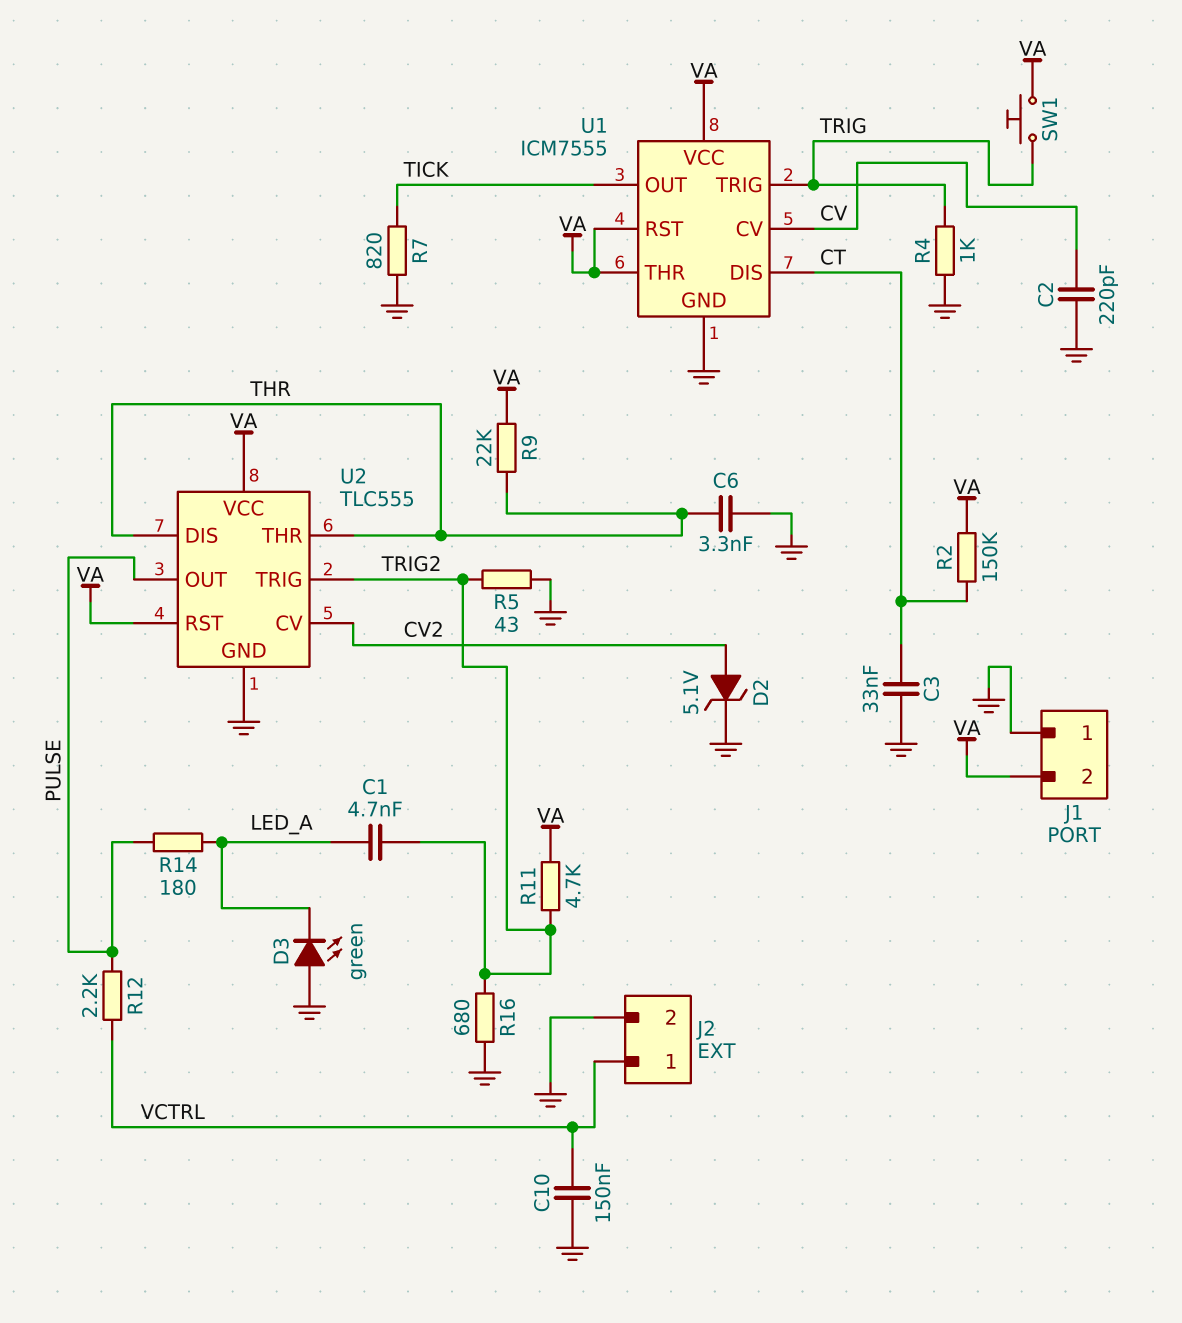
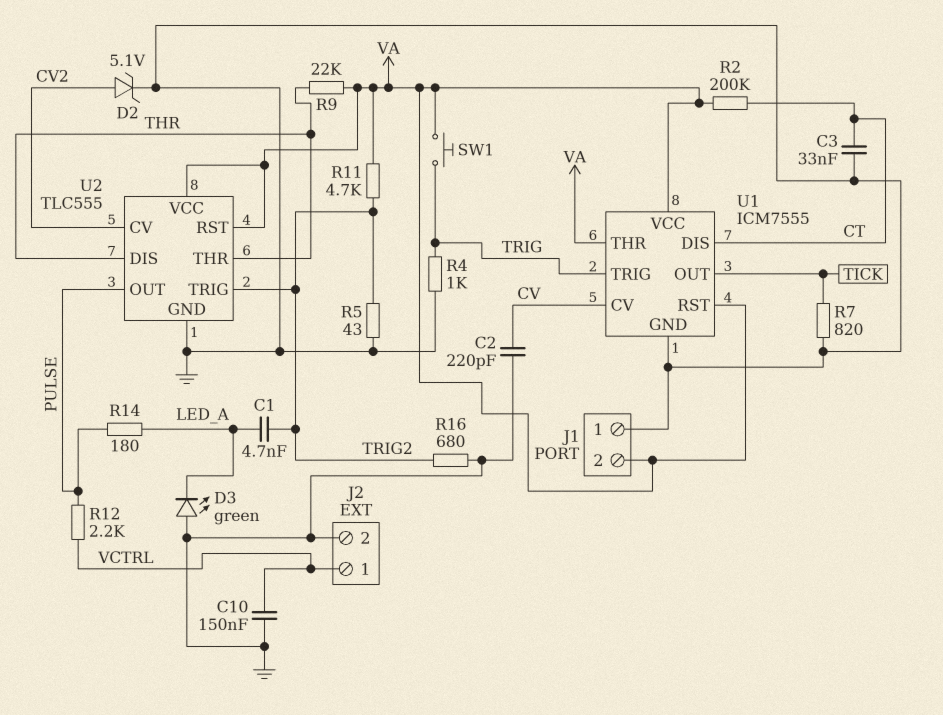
C6: 3.3nF (GND, THR) -> none
R2: 150k (CT, VA) -> 200k (CT, VA)

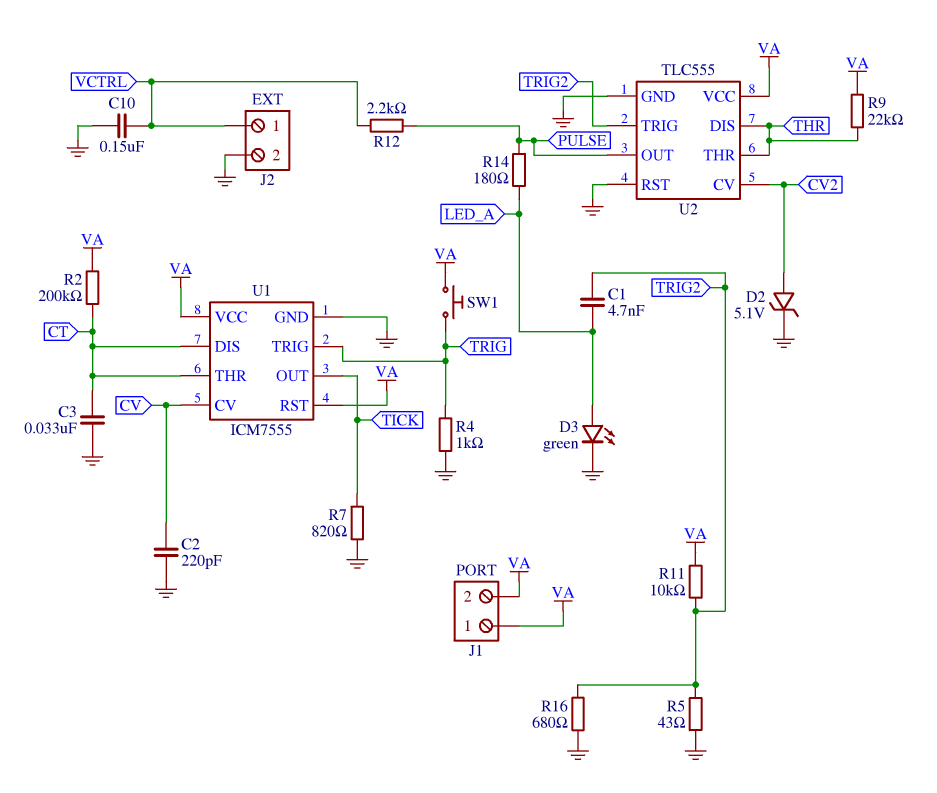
D3: LED green (A GND, K LED_A) -> LED green (A LED_A, K GND)
J1 pin 1: GND -> VA
R11: 4.7k (TRIG2, VA) -> 10k (TRIG2, VA)
U1 pin THR: VA -> CT
U2 pin RST: VA -> GND

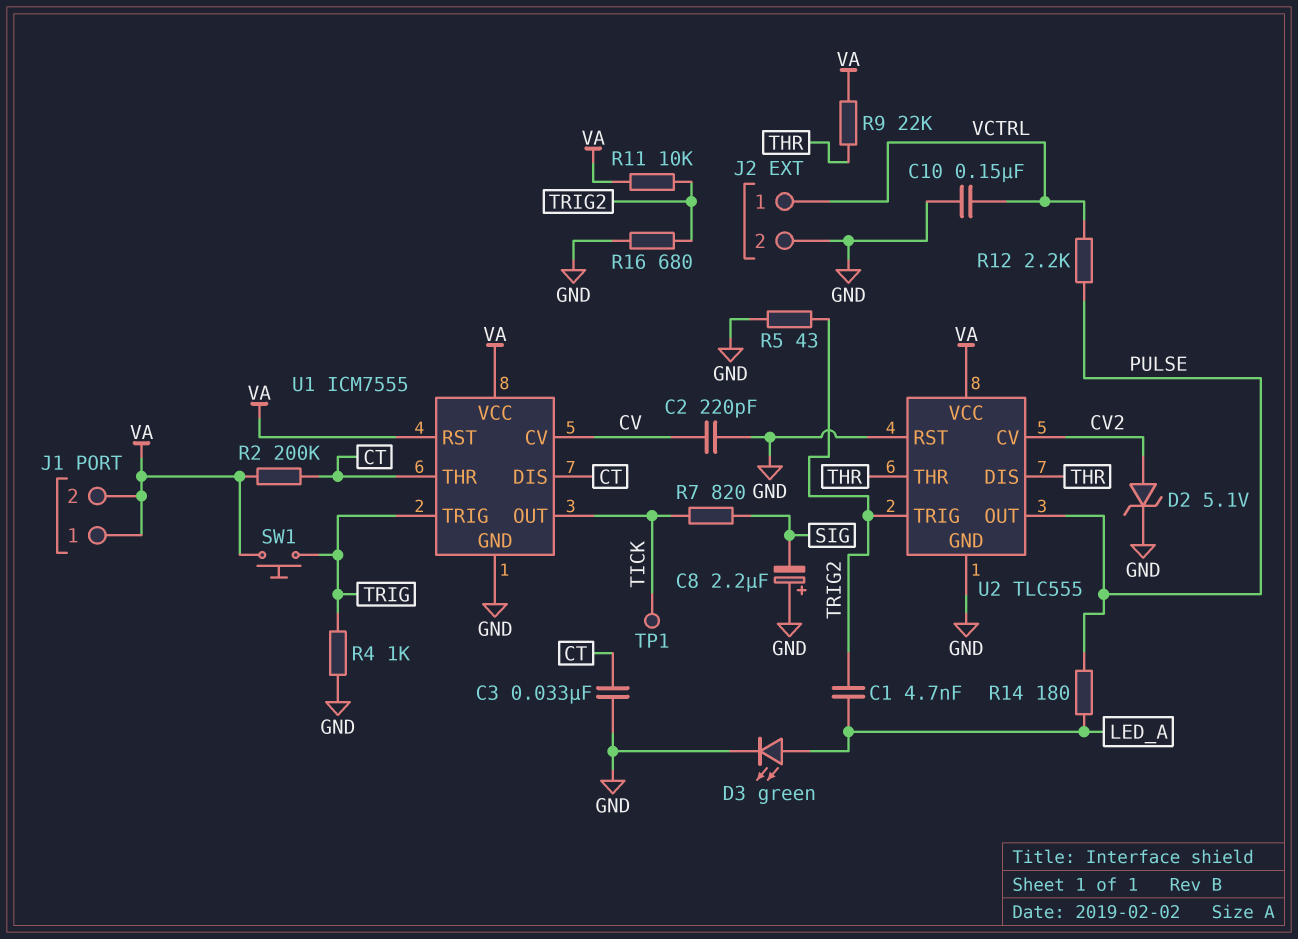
C8: none -> 2.2uF (plus GND, minus SIG)
R7: 820 (GND, TICK) -> 820 (SIG, TICK)
TP1: none -> test point (TICK)

